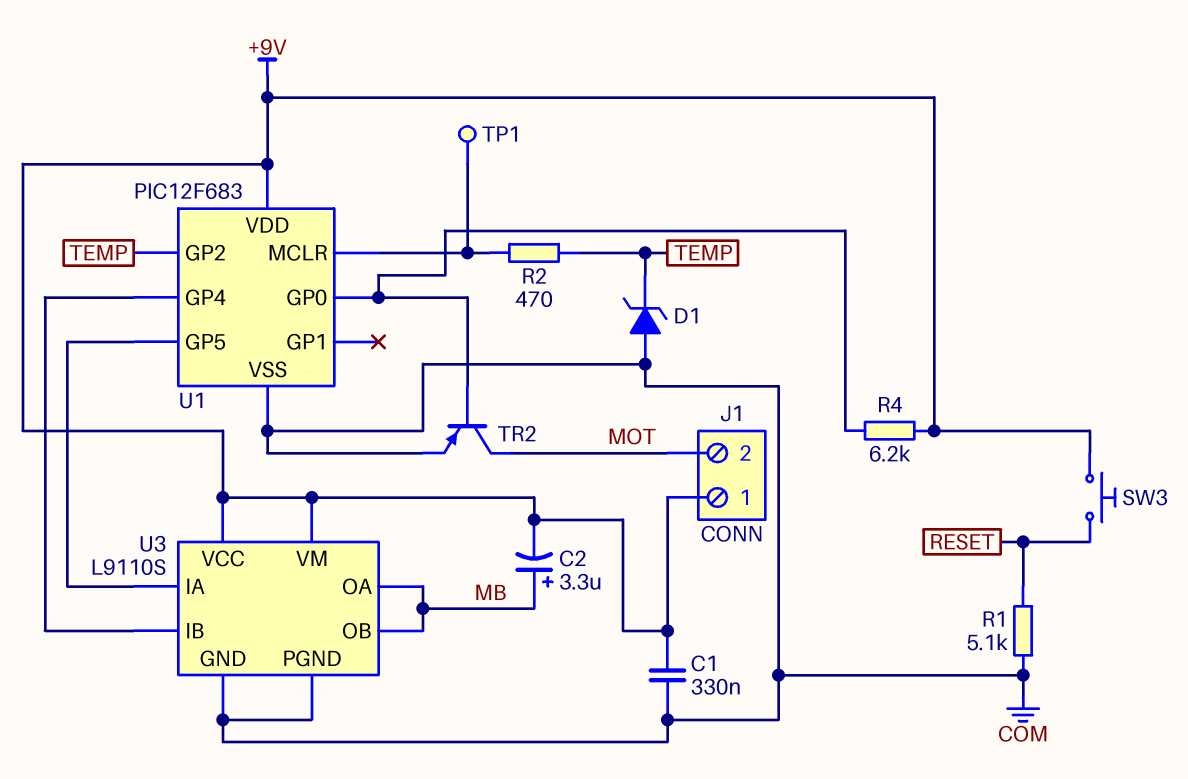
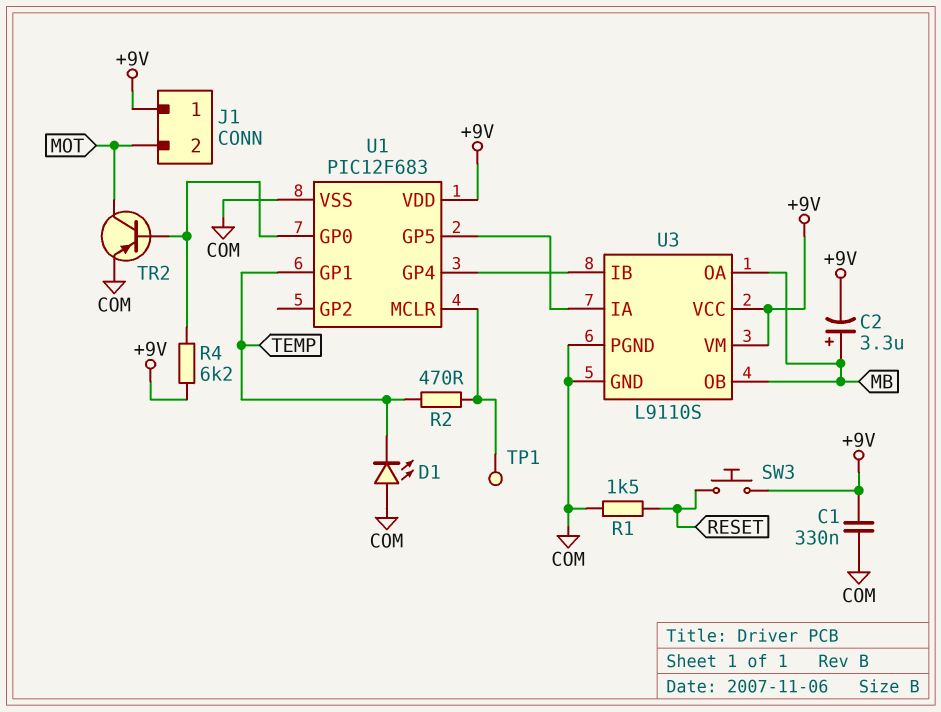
D1: zener (A COM, K TEMP) -> LED (A COM, K TEMP)
R1: 5.1k (COM, RESET) -> 1.5k (COM, RESET)
U1 pin GP1: none -> TEMP
U1 pin GP2: TEMP -> none

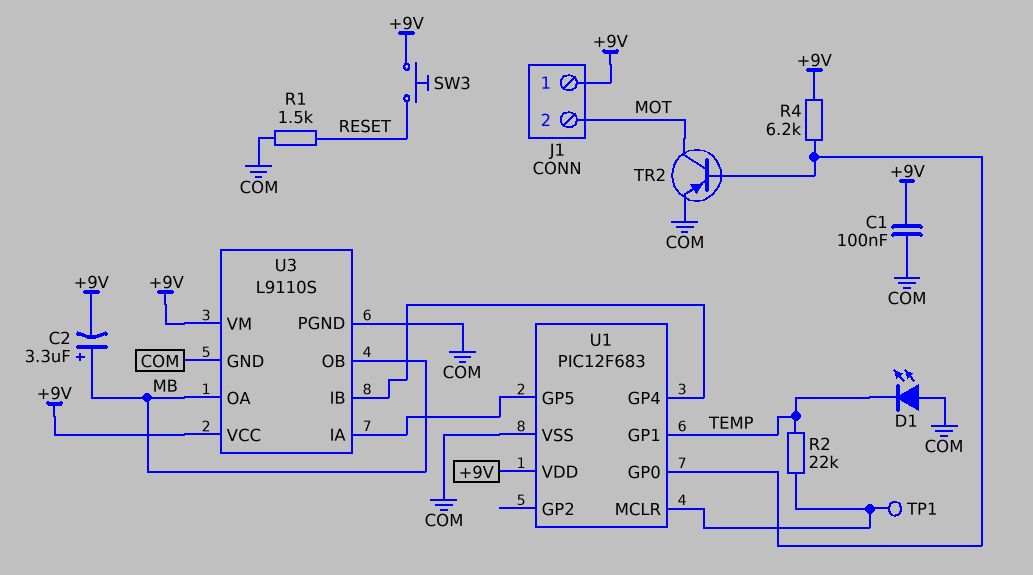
C1: 330nF (+9V, COM) -> 100nF (+9V, COM)
R2: 470 (TEMP, U1/MCLR) -> 22k (TEMP, U1/MCLR)

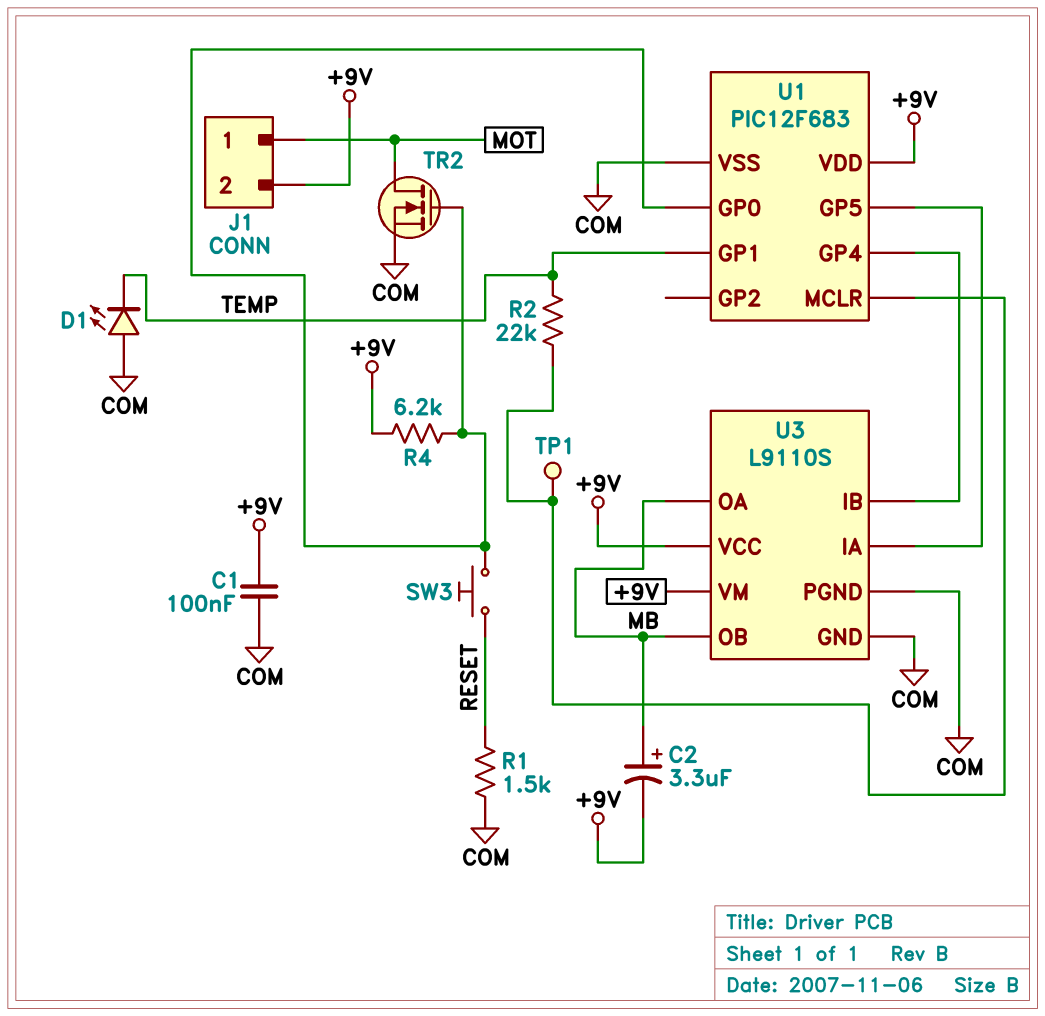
J1 pin 1: +9V -> MOT
J1 pin 2: MOT -> +9V
SW3: button (+9V, RESET) -> button (RESET, U1/GP0)
TR2: PNP (B U1/GP0, C MOT, E COM) -> NMOS (G U1/GP0, D MOT, S COM)

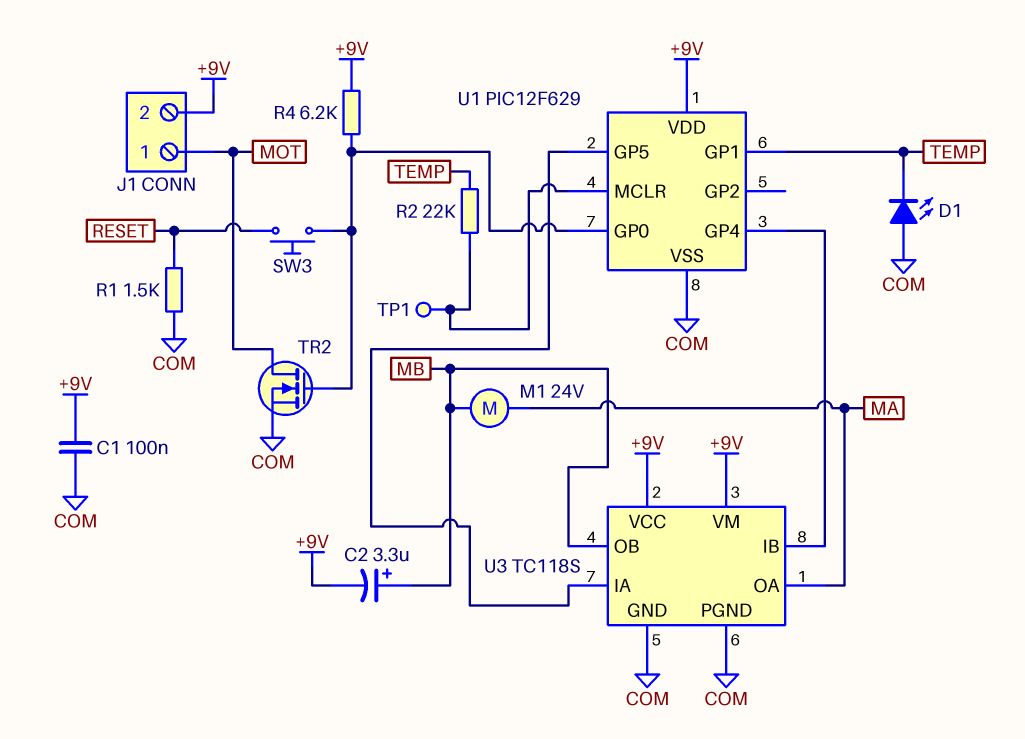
M1: none -> motor 24V (MA, MB)
U1: PIC12F683 -> PIC12F629
U3: L9110S -> TC118S
U3 pin OA: MB -> MA

